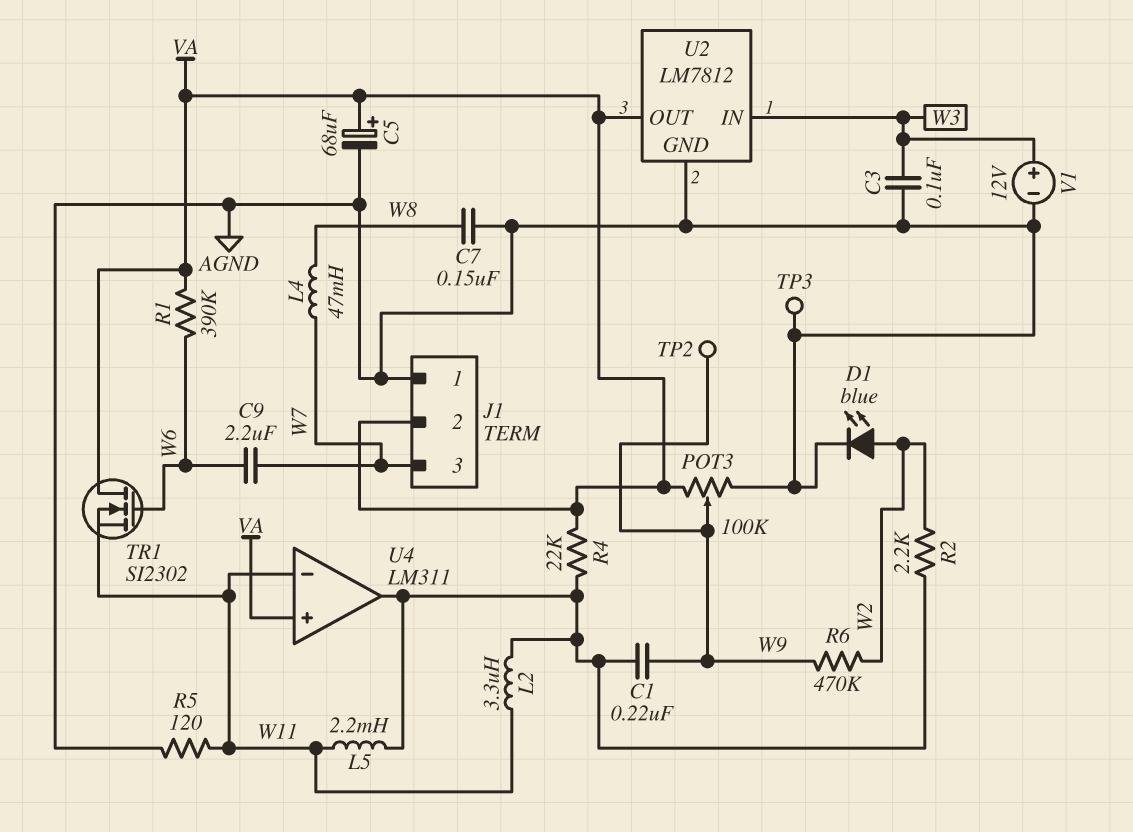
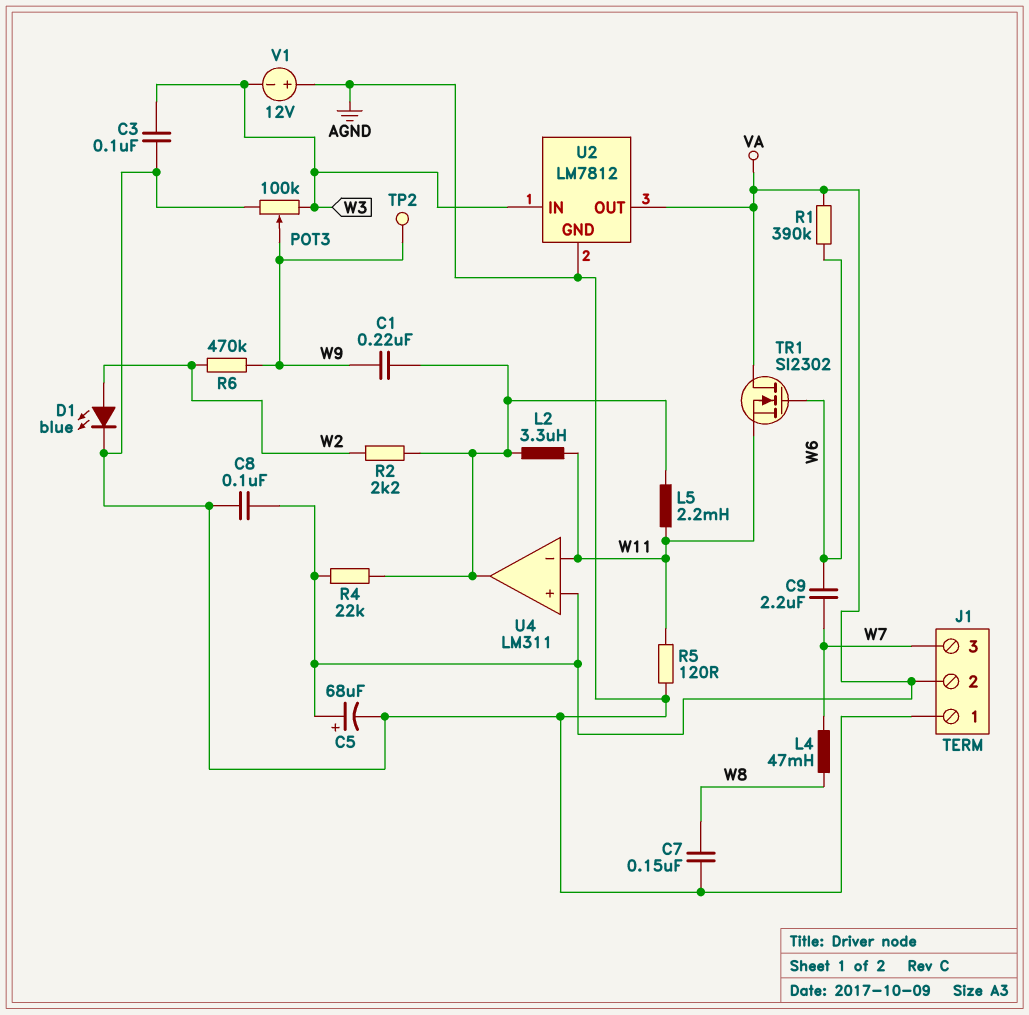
C8: none -> 100nF (AGND, VA)
POT3: 100k (AGND, VA, wiper W9) -> 100k (AGND, W3, wiper W9)
TP3: test point (AGND) -> none
V1: 12V (plus W3, minus AGND) -> 12V (plus AGND, minus W3)

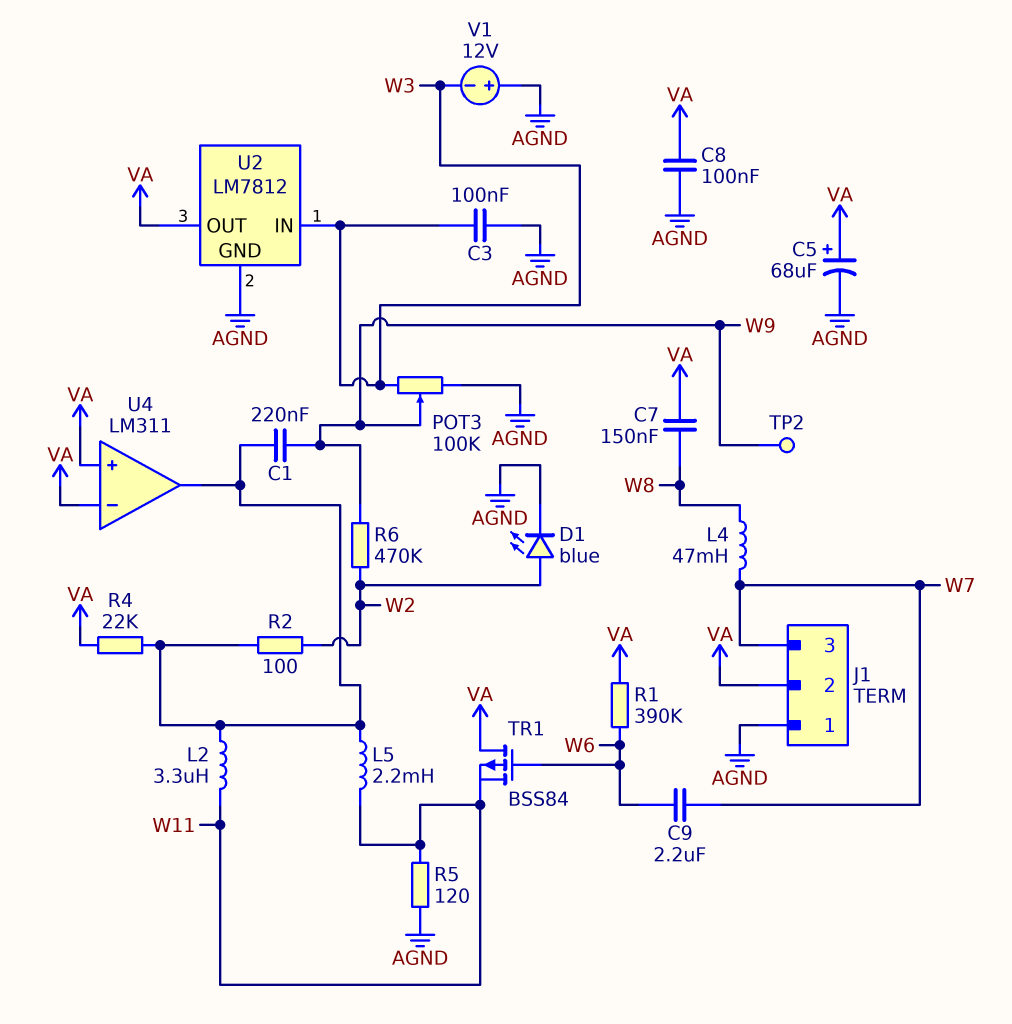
C7: 150nF (AGND, W8) -> 150nF (VA, W8)
R2: 2.2k (U4/out, W2) -> 100 (U4/out, W2)
TR1: NMOS SI2302 (G W6, D VA, S W11) -> PMOS BSS84 (G W6, D VA, S W11)
U4 pin in-: W11 -> VA

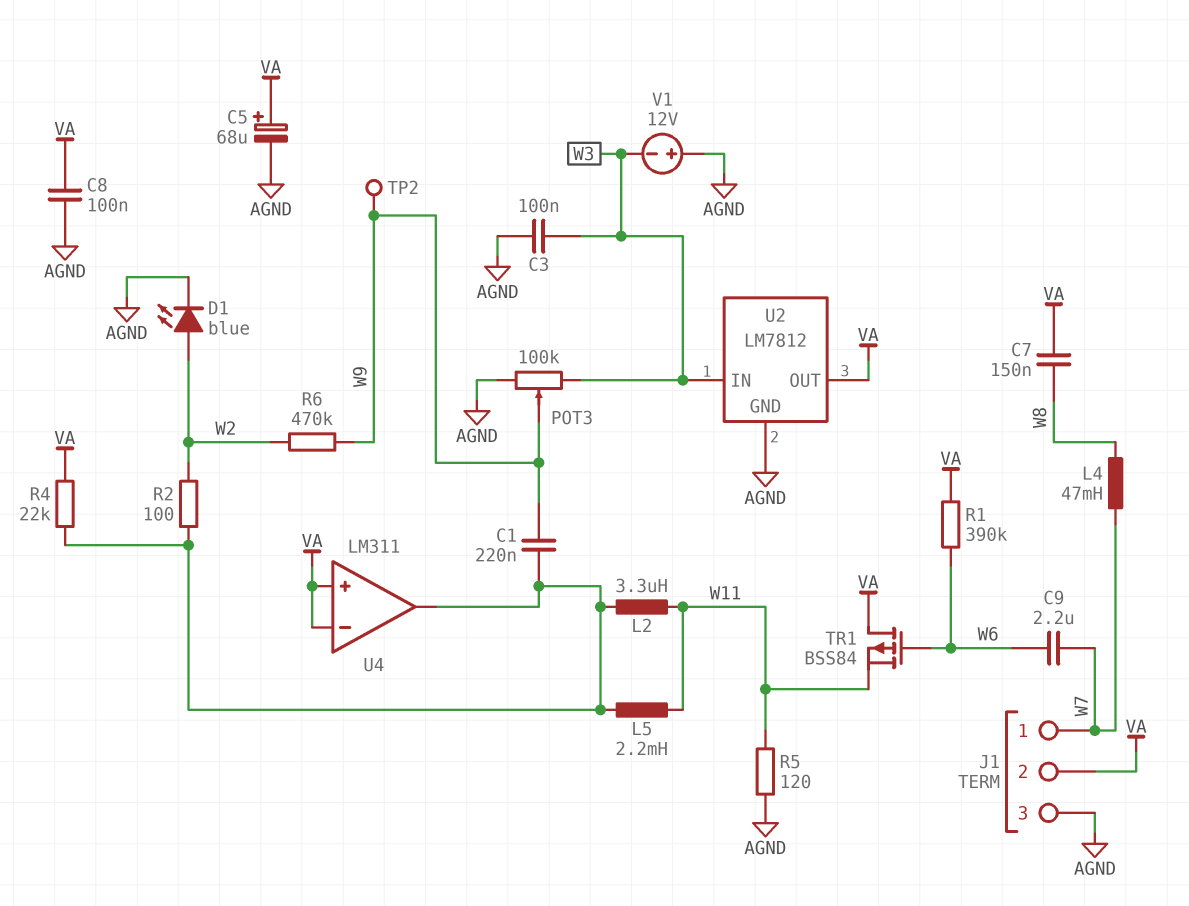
J1 pin 1: AGND -> W7
J1 pin 3: W7 -> AGND

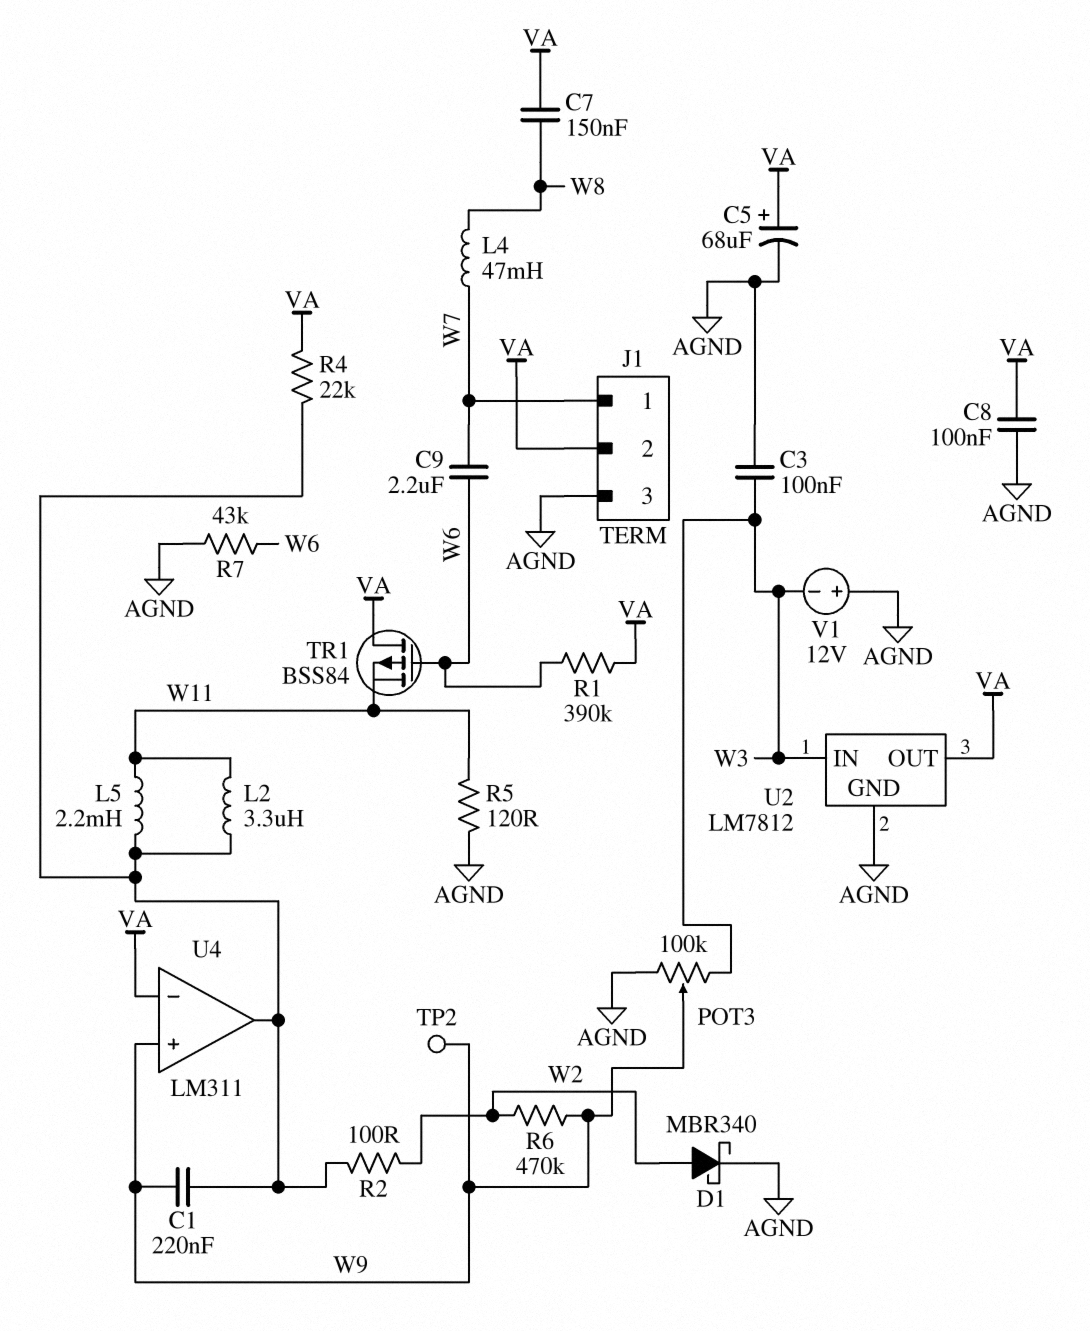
D1: LED blue (A W2, K AGND) -> schottky MBR340 (A W2, K AGND)
R7: none -> 43k (AGND, W6)
U4 pin in+: VA -> W9

